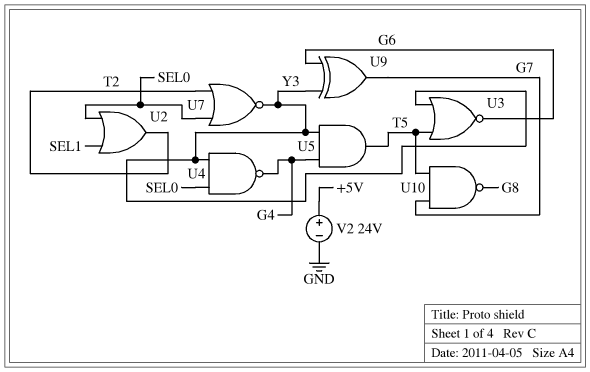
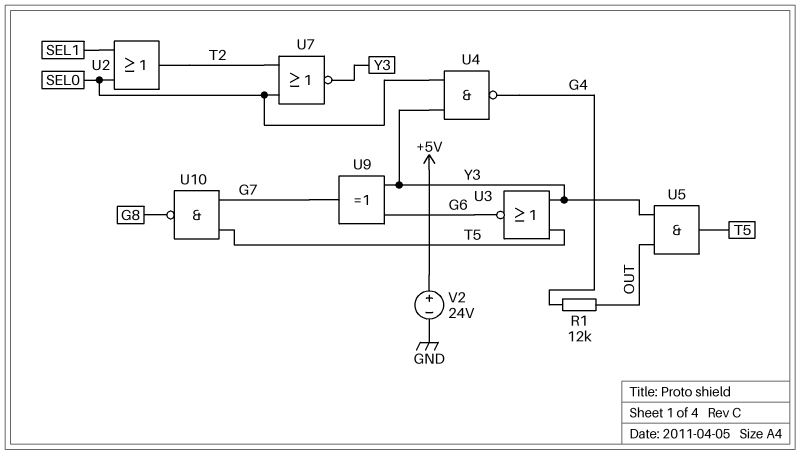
R1: none -> 12k (G4, OUT)
U5: AND (in G4, in Y3, out T5) -> AND (in OUT, in Y3, out T5)

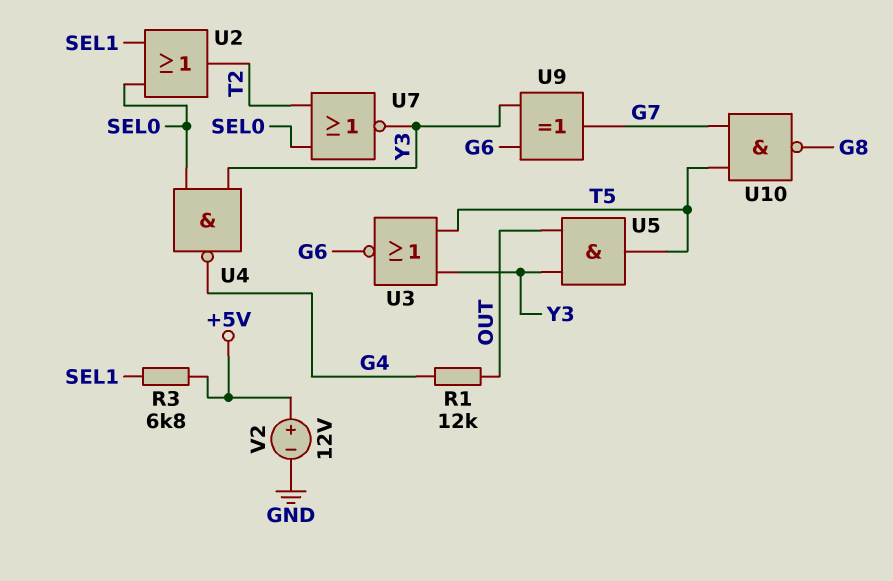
R3: none -> 6.8k (+5V, SEL1)
V2: 24V (plus +5V, minus GND) -> 12V (plus +5V, minus GND)

